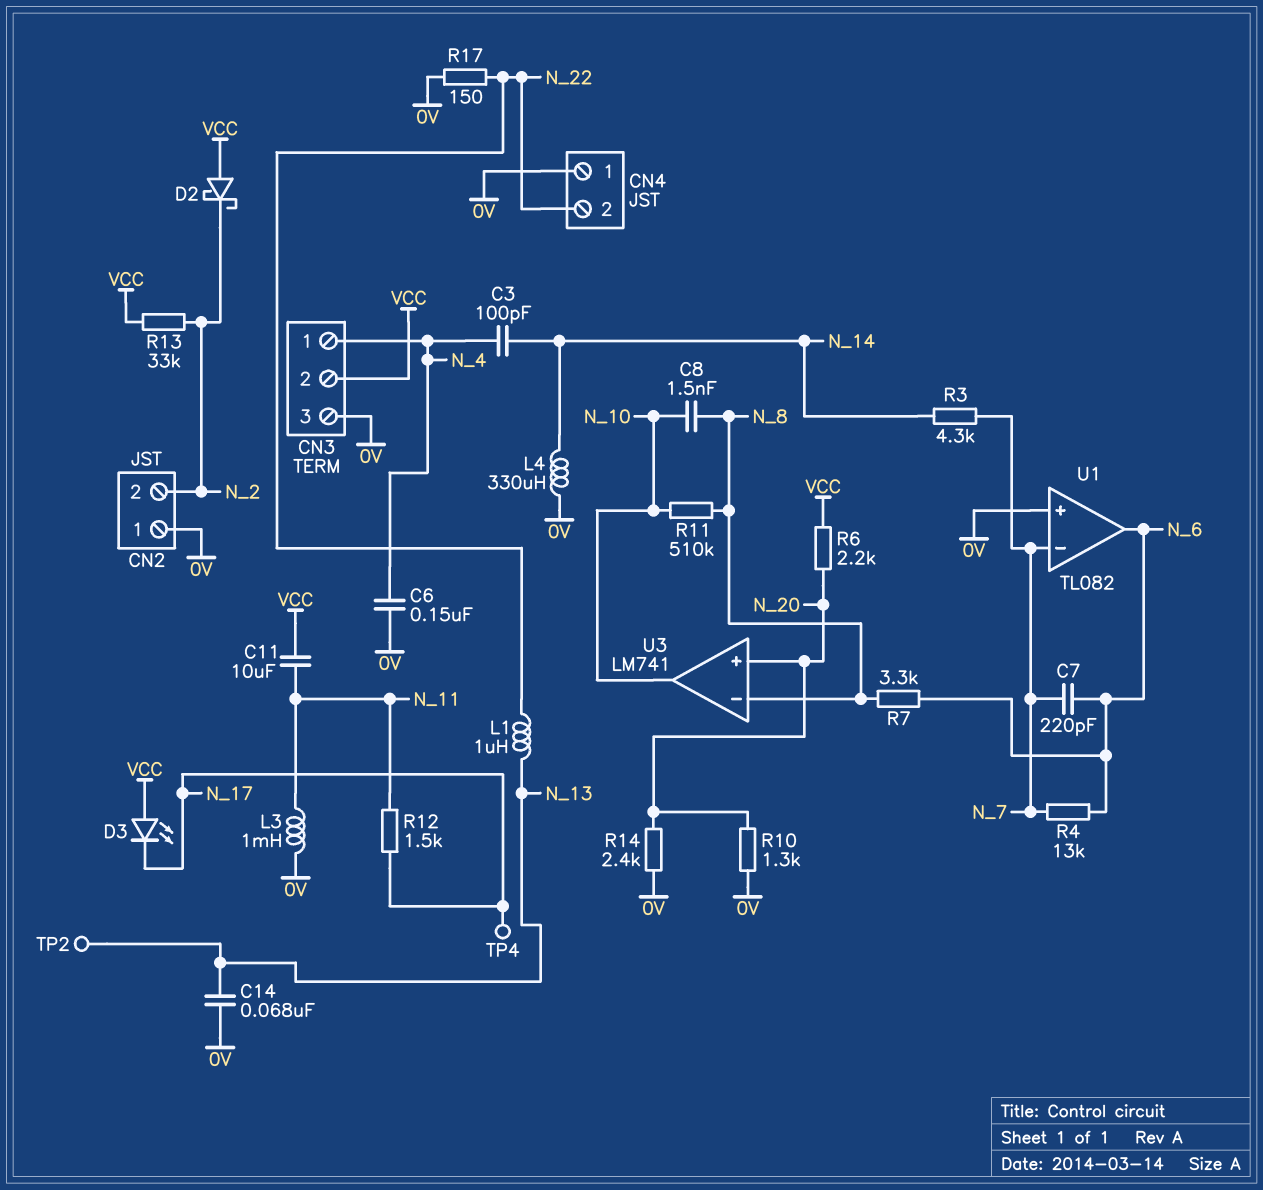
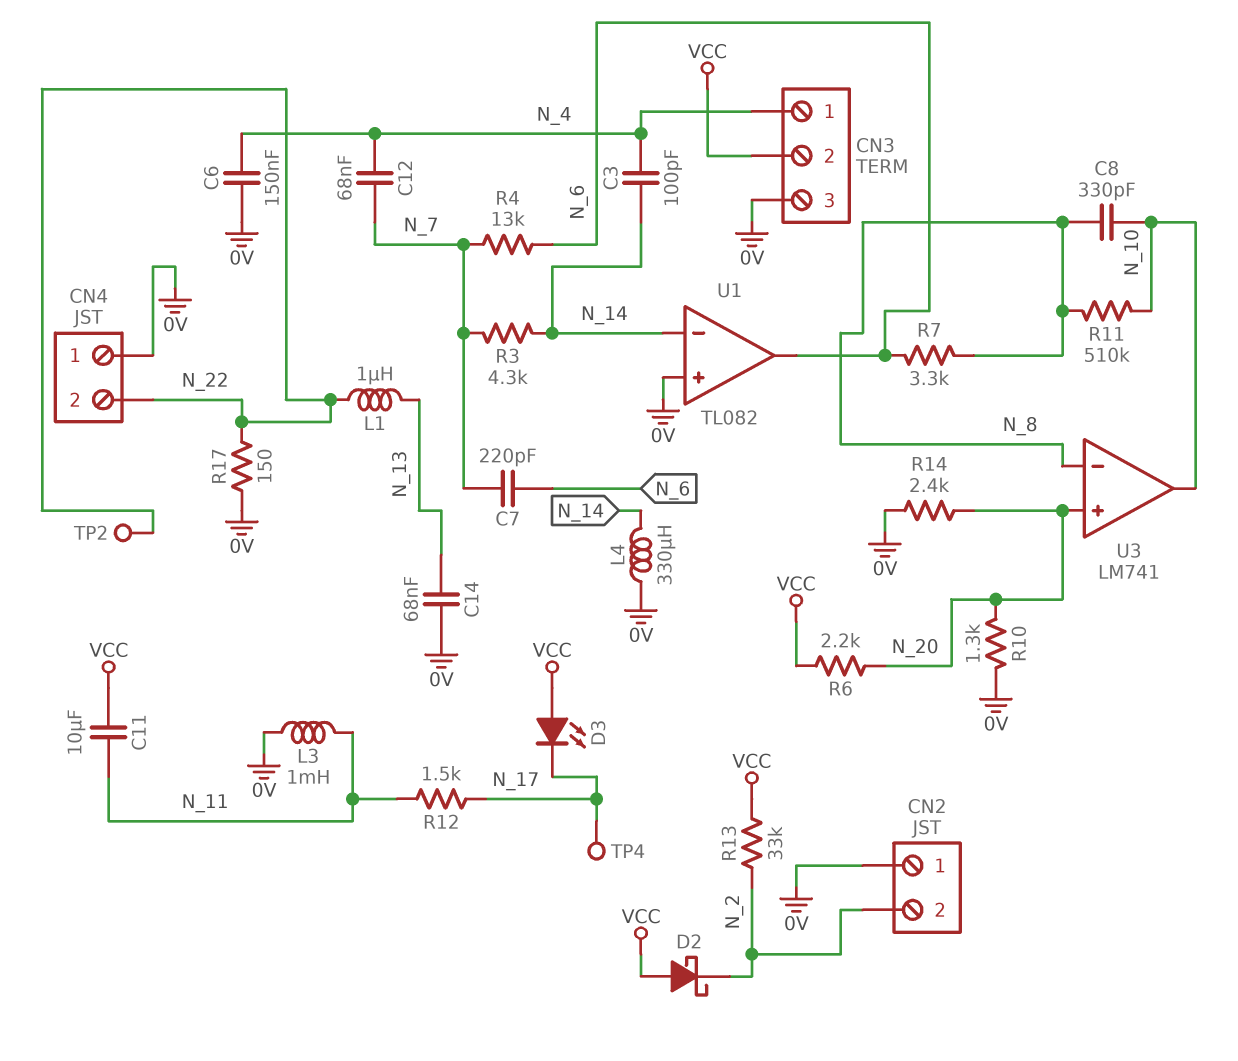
C8: 1.5nF (N_8, N_10) -> 330pF (N_8, N_10)
C12: none -> 68nF (N_4, N_7)
TP2: test point (N_13) -> test point (N_22)
U1 pin in-: N_7 -> N_14

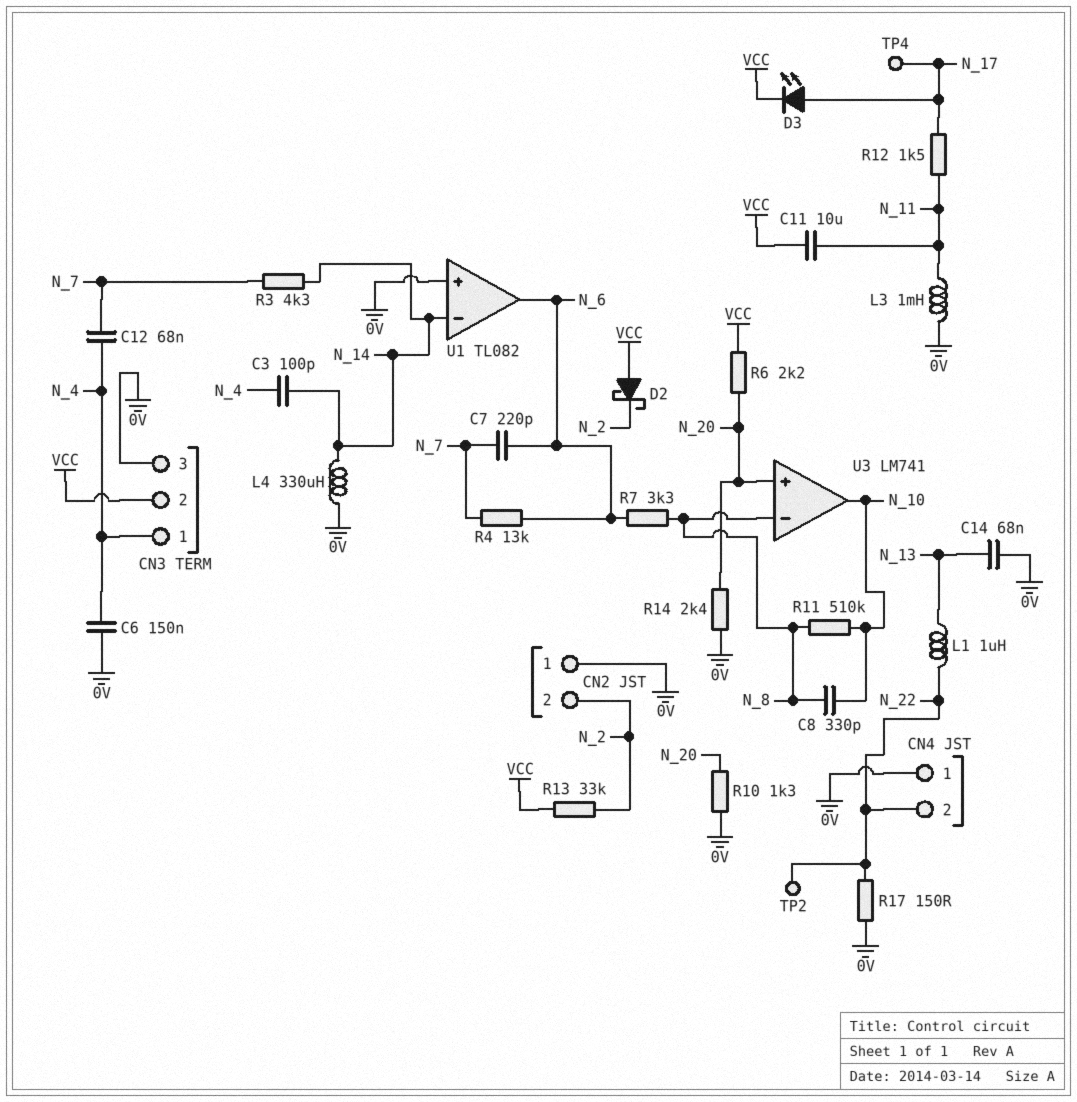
D3: LED (A VCC, K N_17) -> LED (A N_17, K VCC)

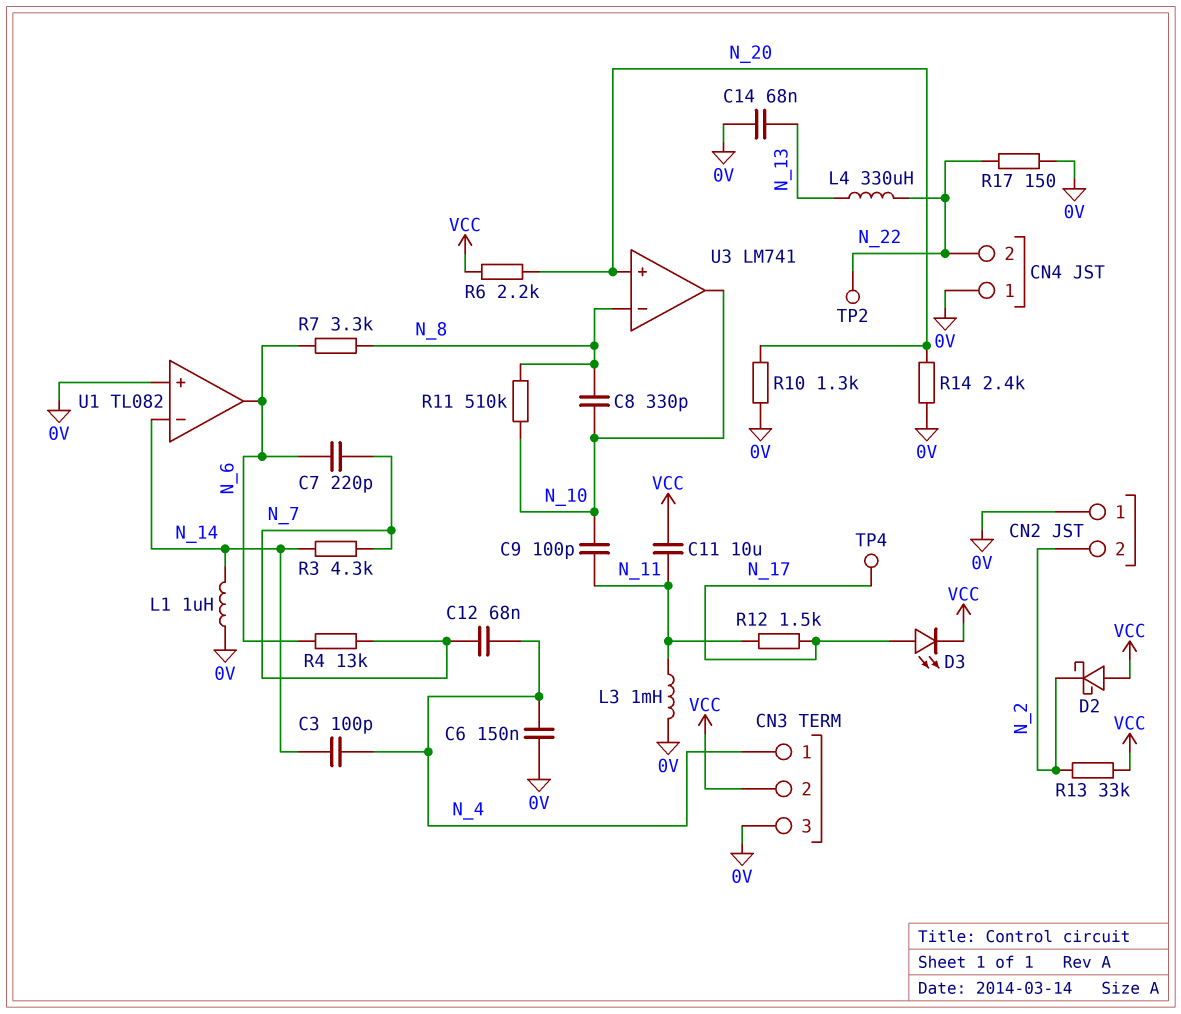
C9: none -> 100pF (N_10, N_11)
L1: 1uH (N_13, N_22) -> 1uH (0V, N_14)
L4: 330uH (0V, N_14) -> 330uH (N_13, N_22)

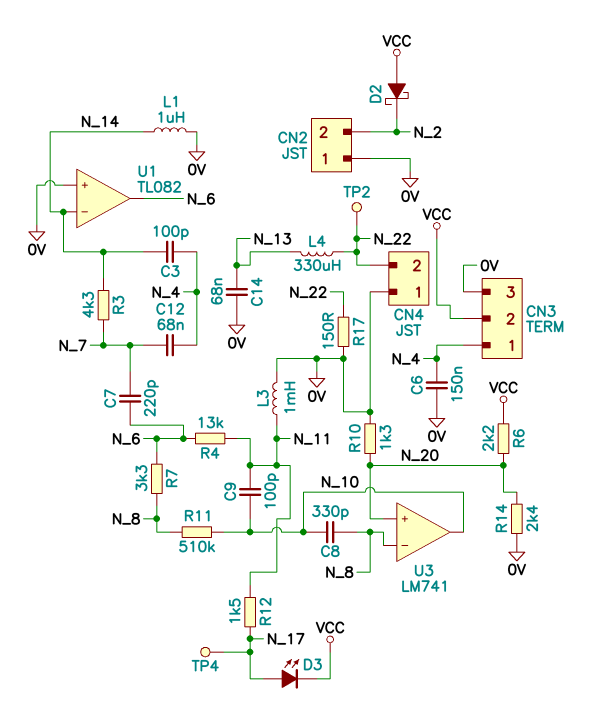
C11: 10uF (N_11, VCC) -> none
R4: 13k (N_6, N_7) -> 13k (N_6, N_11)
R13: 33k (N_2, VCC) -> none

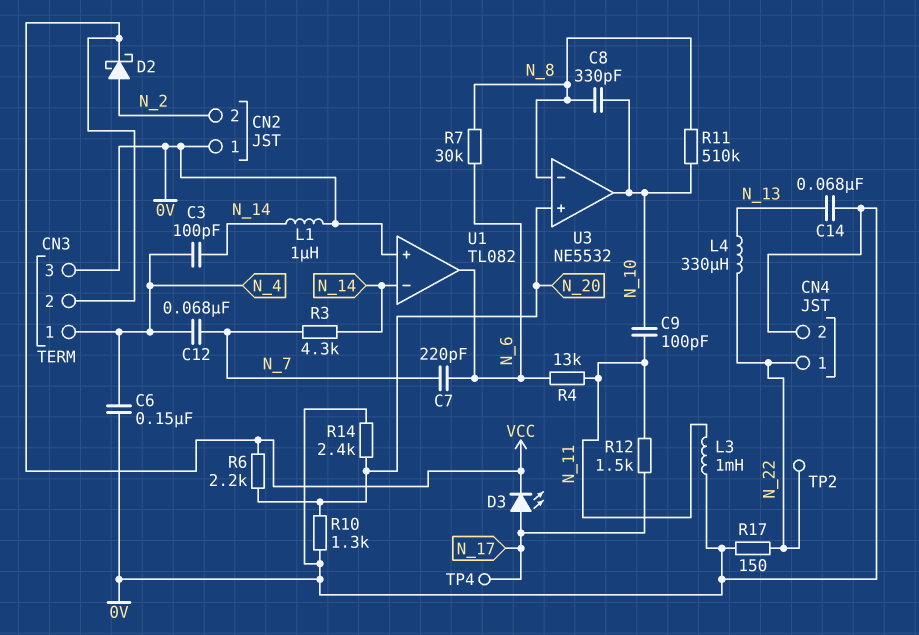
CN4 pin 1: 0V -> N_22
CN4 pin 2: N_22 -> 0V
D2: schottky (A VCC, K N_2) -> schottky (A N_2, K VCC)
R7: 3.3k (N_6, N_8) -> 30k (N_6, N_8)
U3: LM741 -> NE5532

